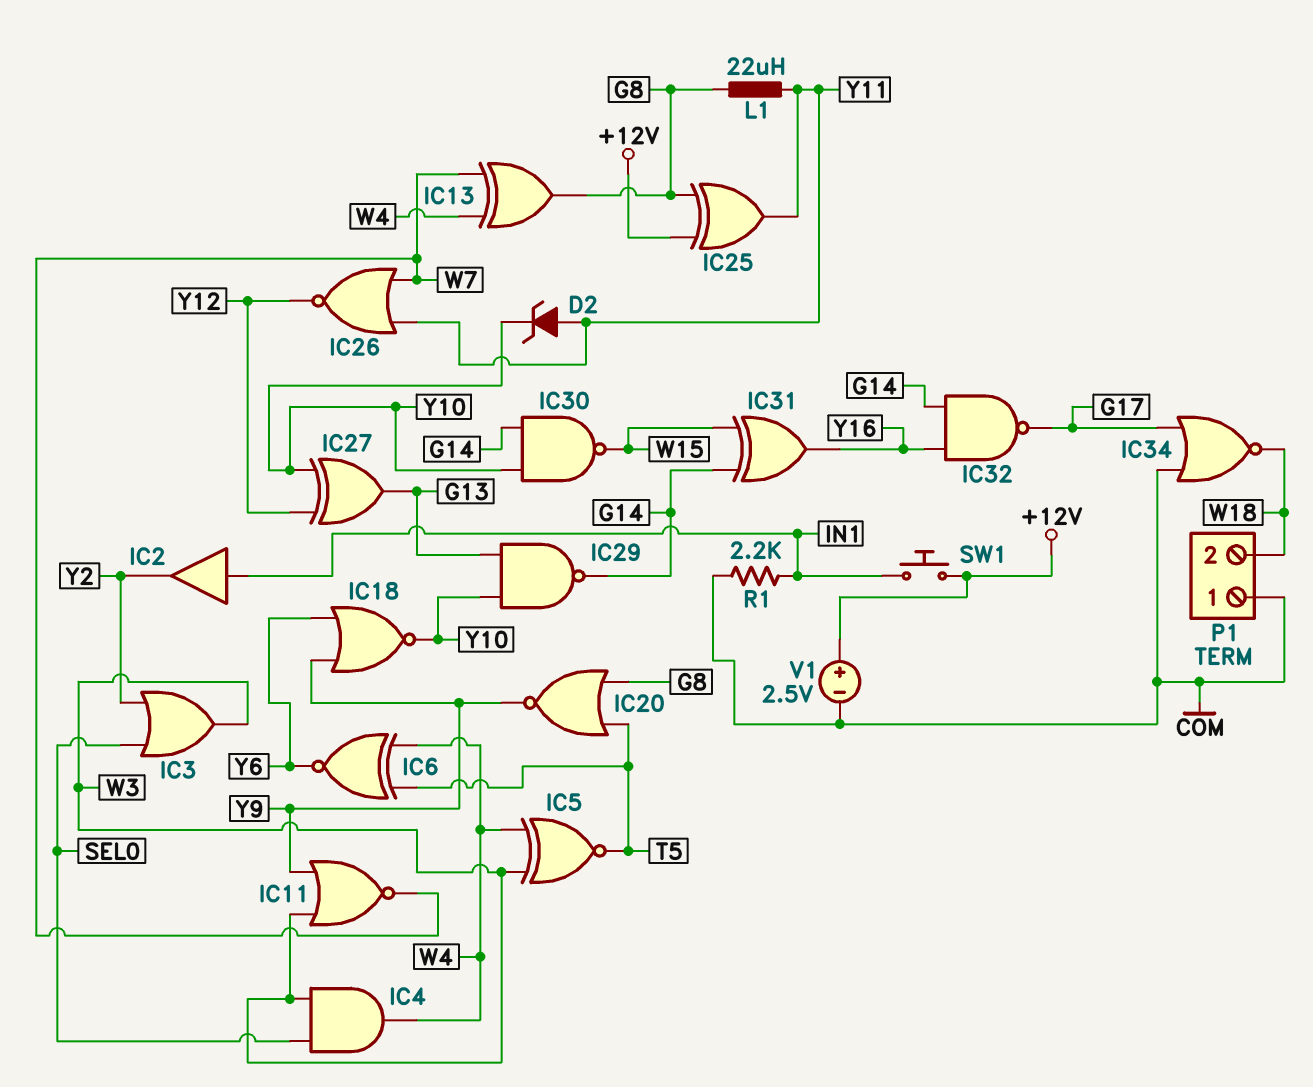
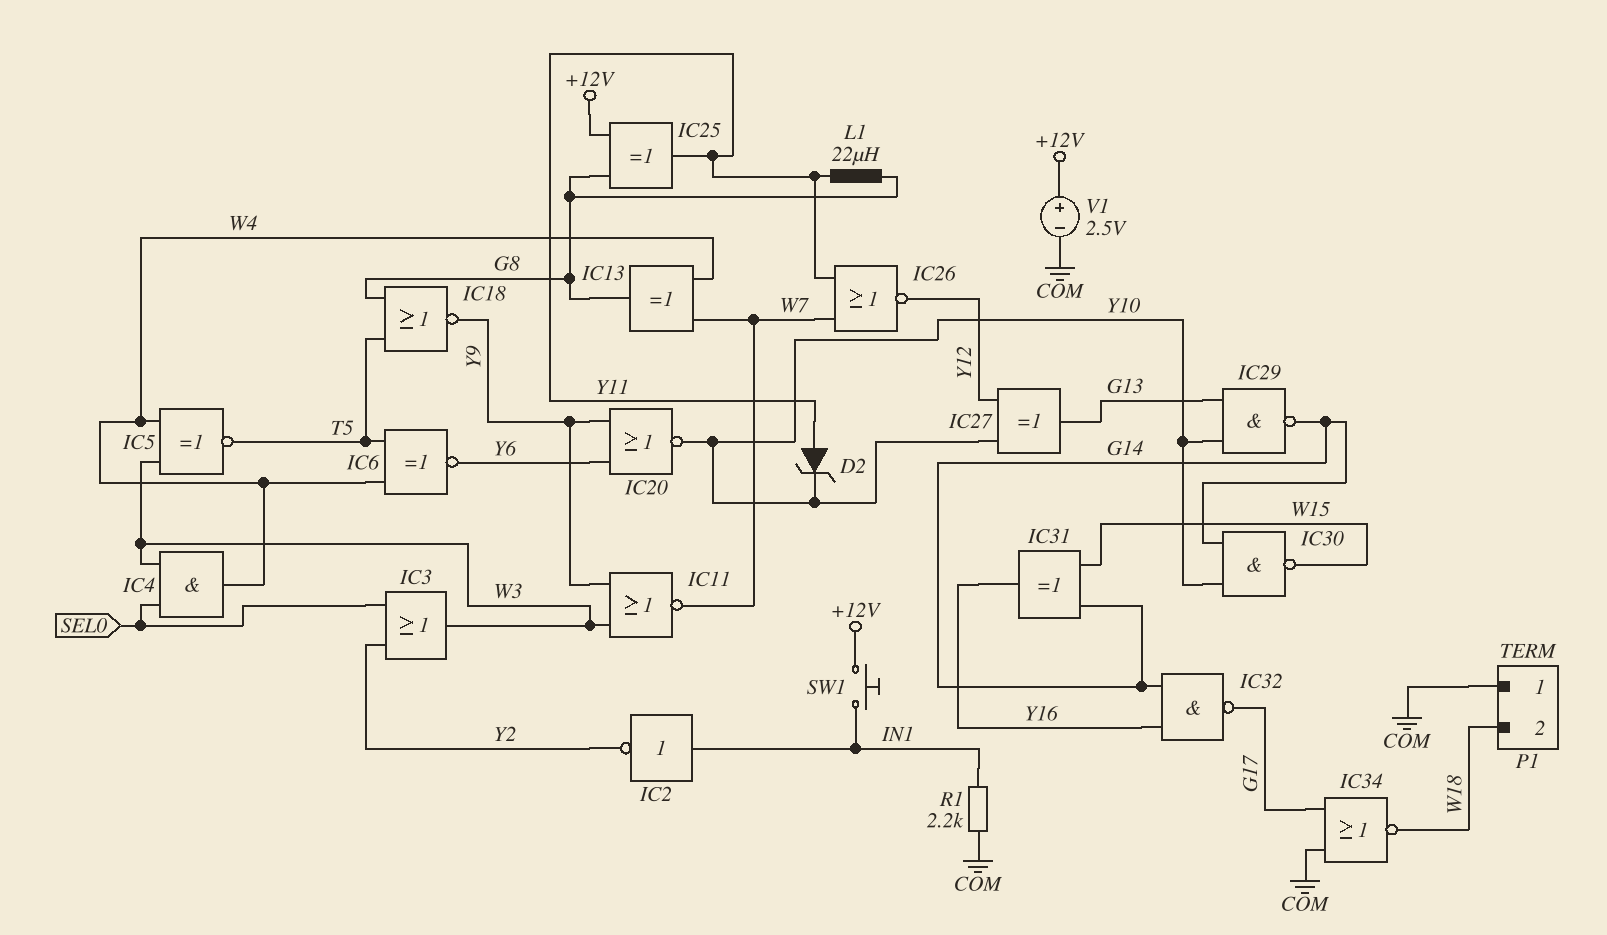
IC2: buffer (in IN1, out Y2) -> NOT (in IN1, out Y2)
IC18: NOR (in Y6, in Y9, out Y10) -> NOR (in G8, in T5, out Y9)
IC20: NOR (in G8, in T5, out Y9) -> NOR (in Y6, in Y9, out Y10)

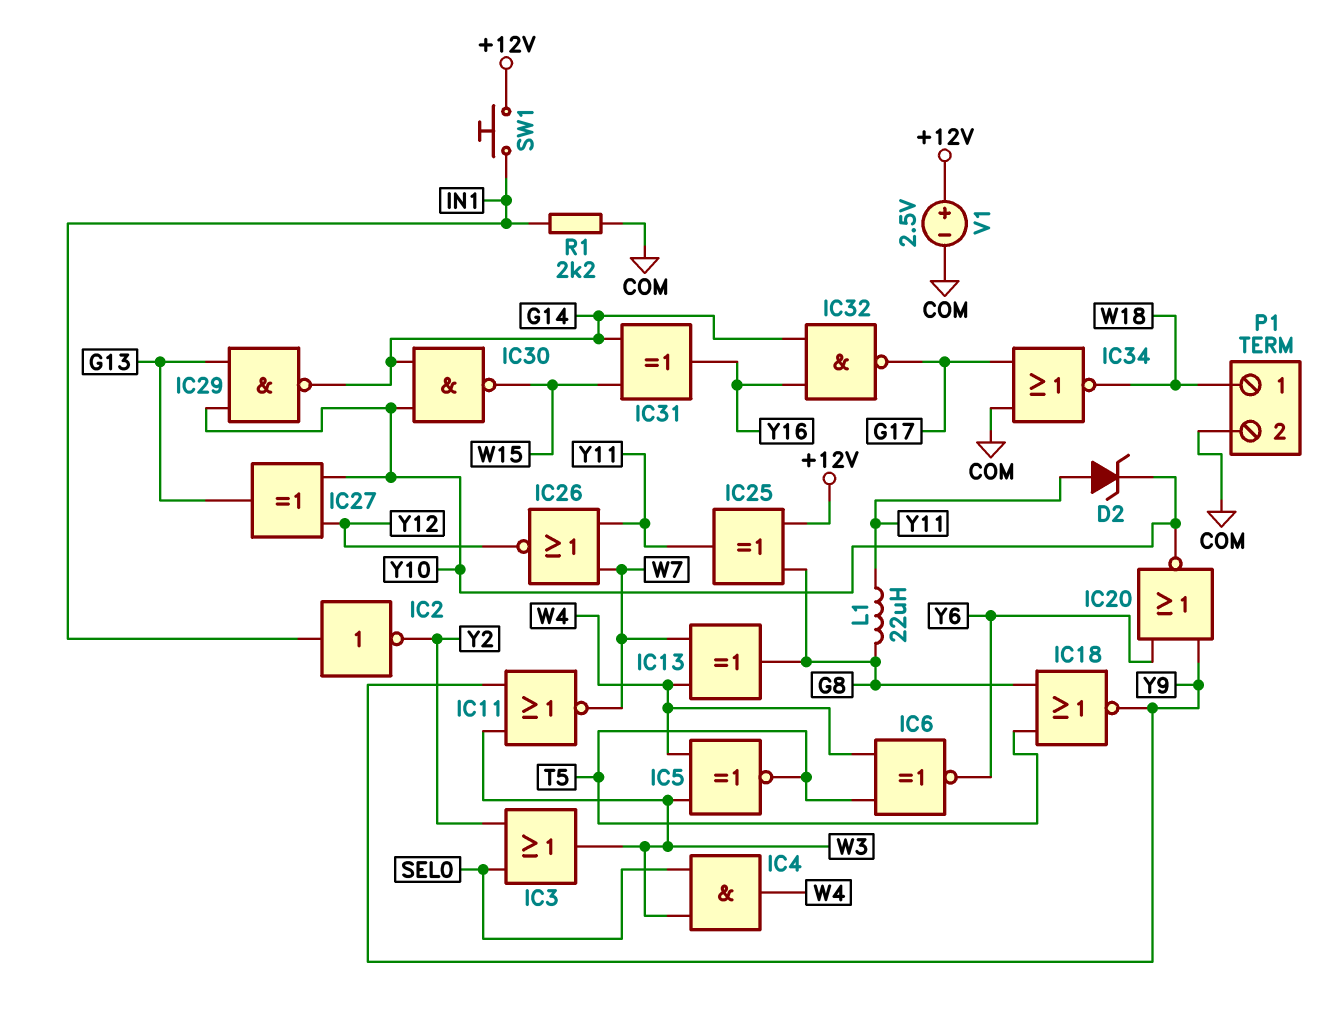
P1 pin 1: COM -> W18
P1 pin 2: W18 -> COM

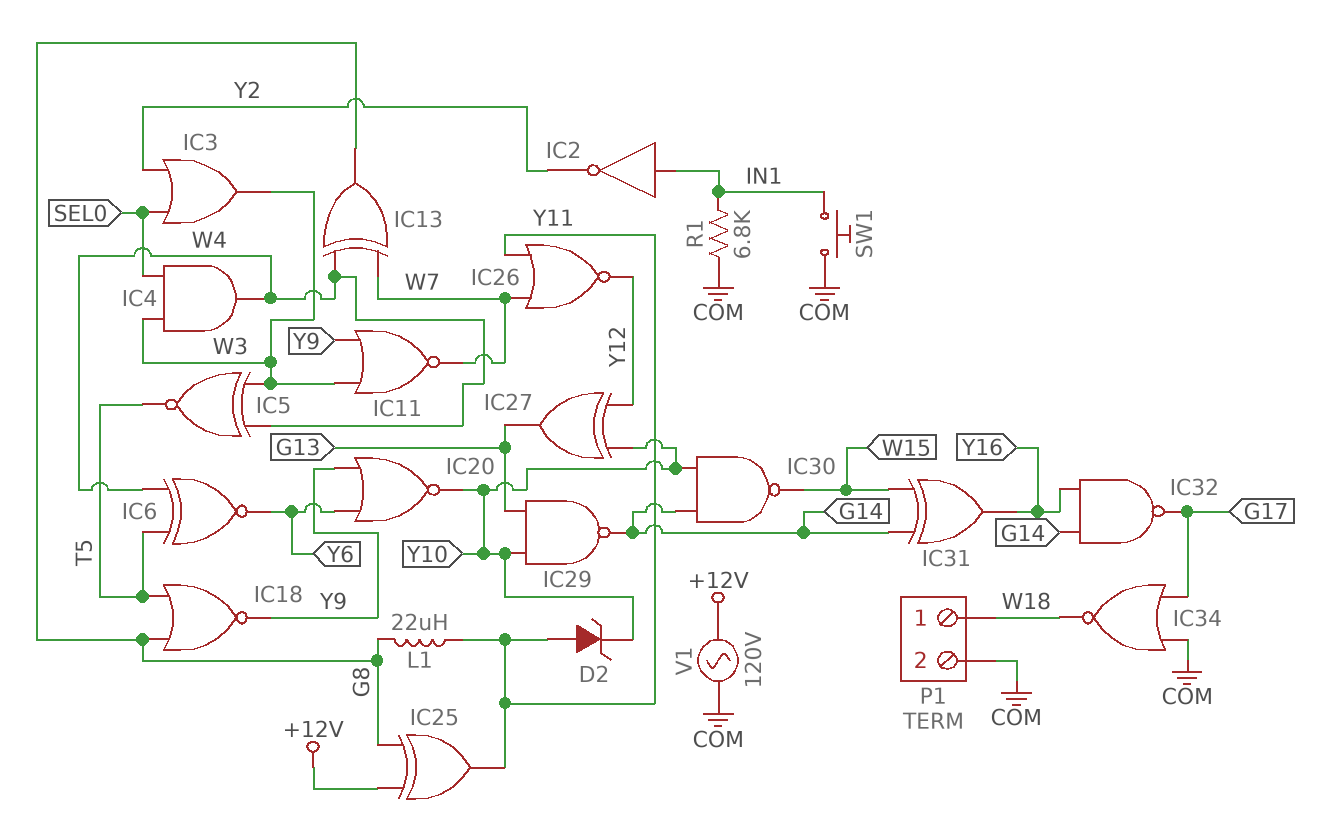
R1: 2.2k (COM, IN1) -> 6.8k (COM, IN1)
SW1: button (+12V, IN1) -> button (COM, IN1)
V1: 2.5V (plus +12V, minus COM) -> AC 120V (+12V, COM)

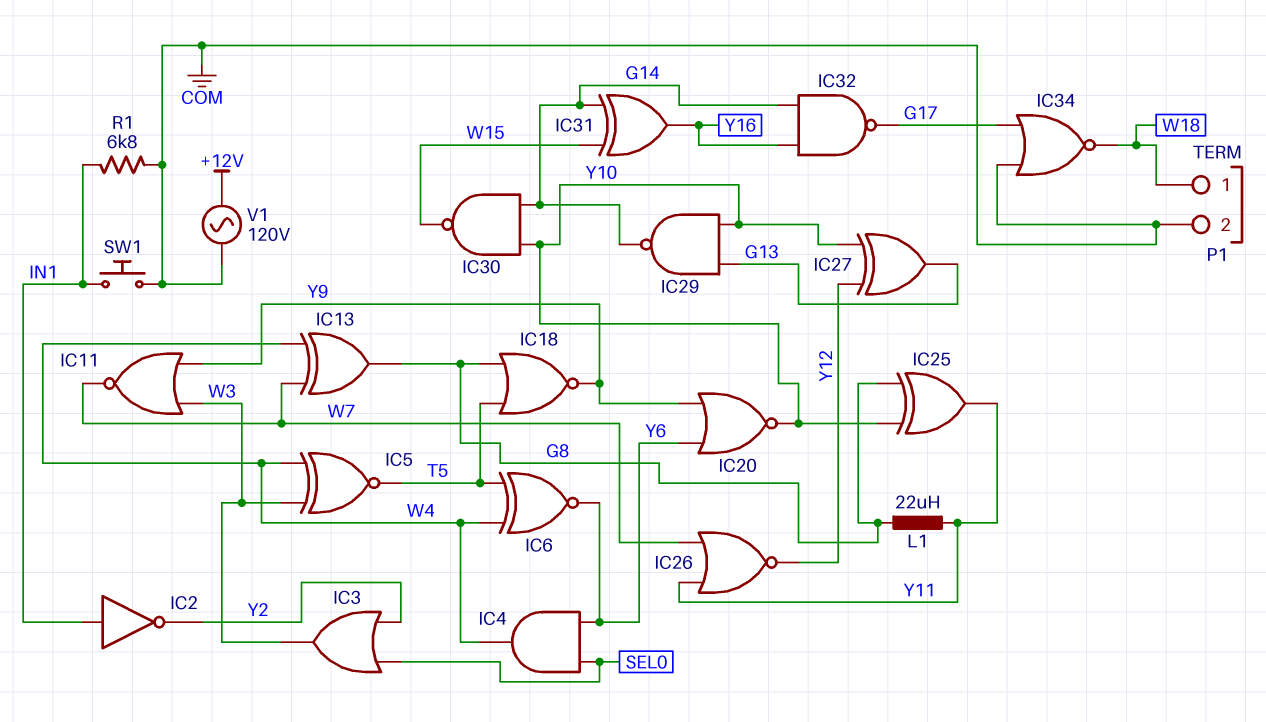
D2: zener (A Y11, K Y10) -> none
IC4: AND (in SEL0, in W3, out W4) -> AND (in SEL0, in Y6, out W4)
IC25: XOR (in +12V, in G8, out Y11) -> XOR (in G8, in Y10, out Y11)

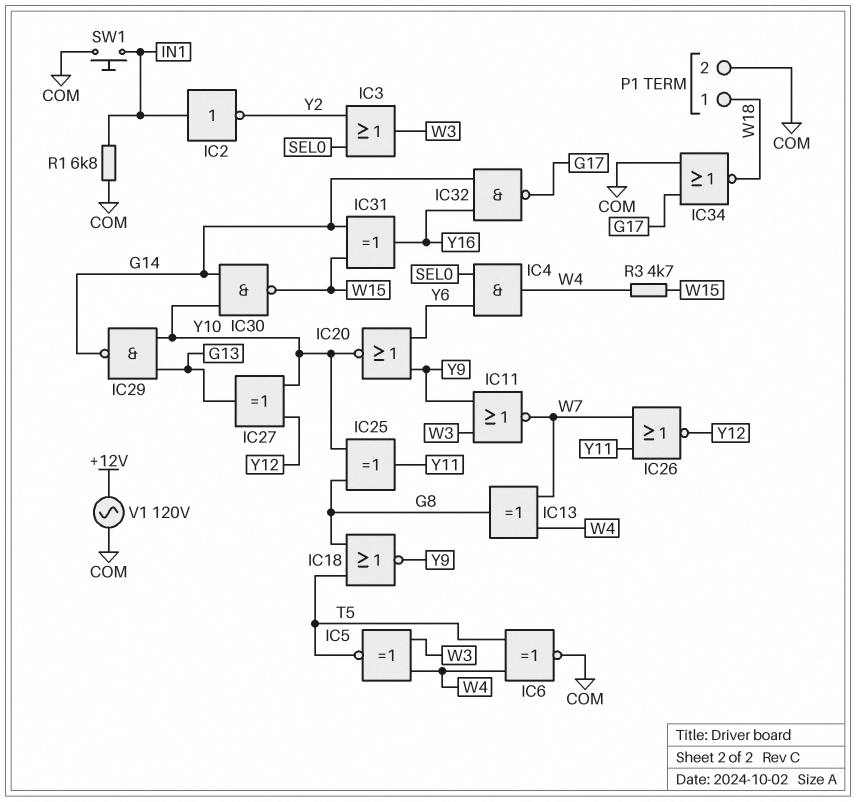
IC6: XNOR (in T5, in W4, out Y6) -> XNOR (in T5, in W4, out COM)
L1: 22uH (G8, Y11) -> none
R3: none -> 4.7k (W4, W15)

